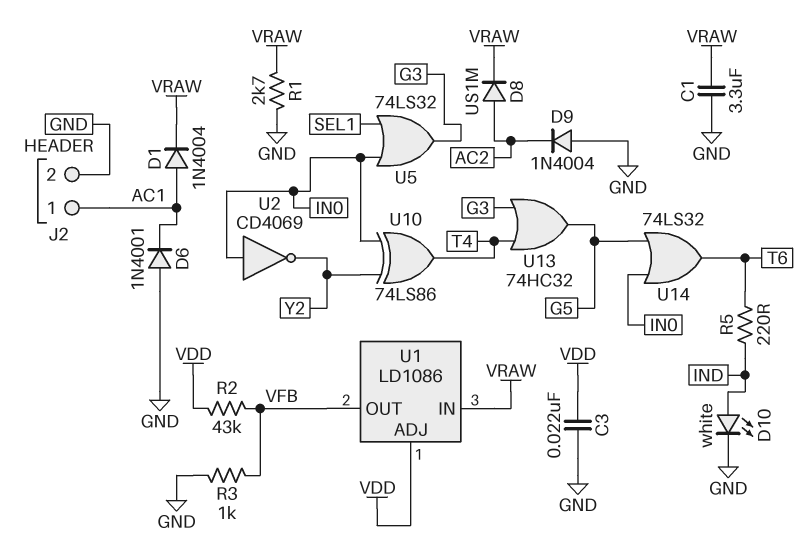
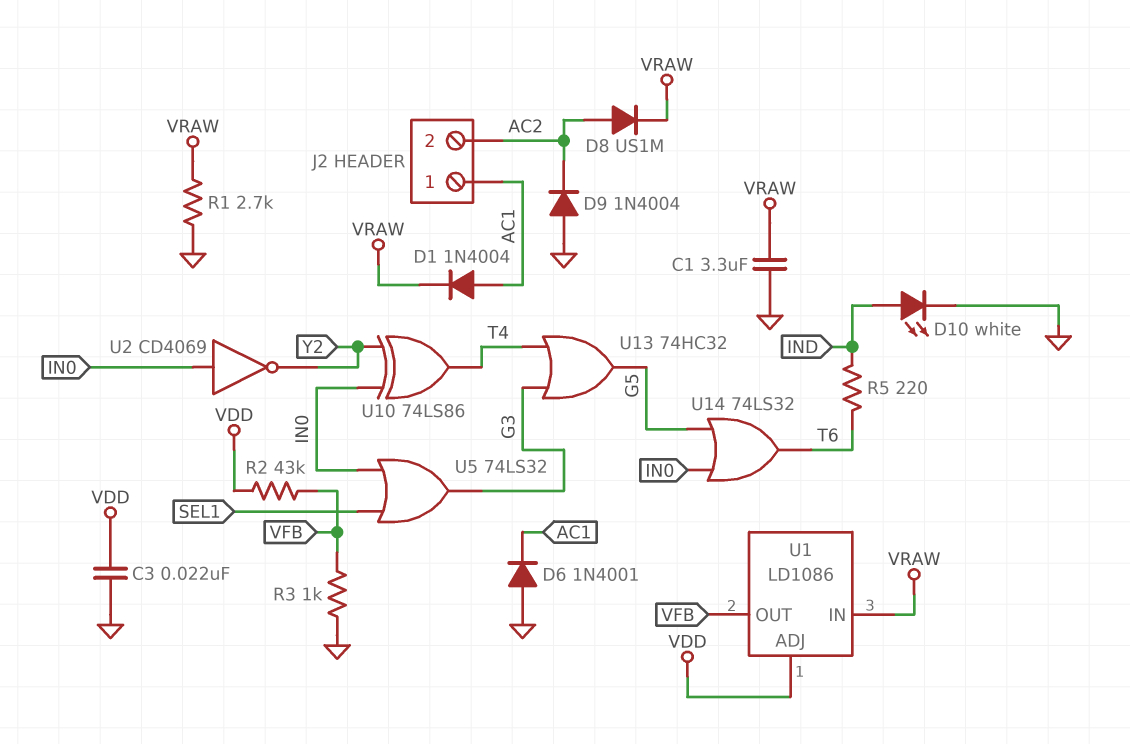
J2 pin 2: GND -> AC2

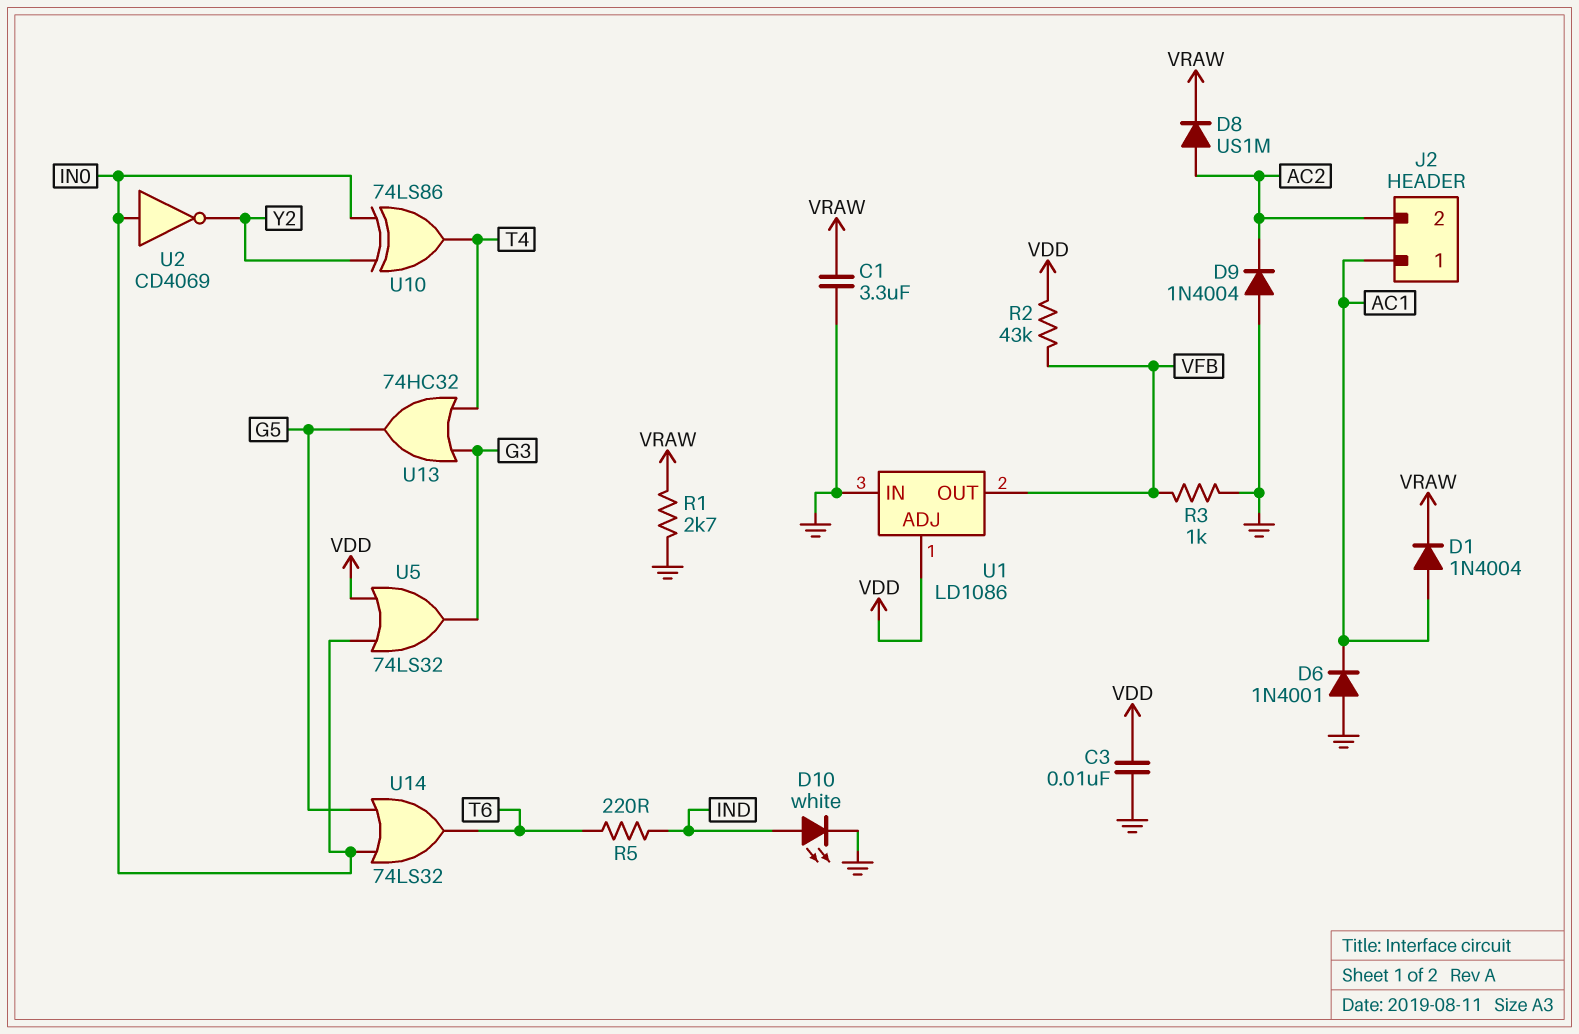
C3: 22nF (GND, VDD) -> 10nF (GND, VDD)
U1 pin IN: VRAW -> GND
U5: OR 74LS32 (in IN0, in SEL1, out G3) -> OR 74LS32 (in IN0, in VDD, out G3)

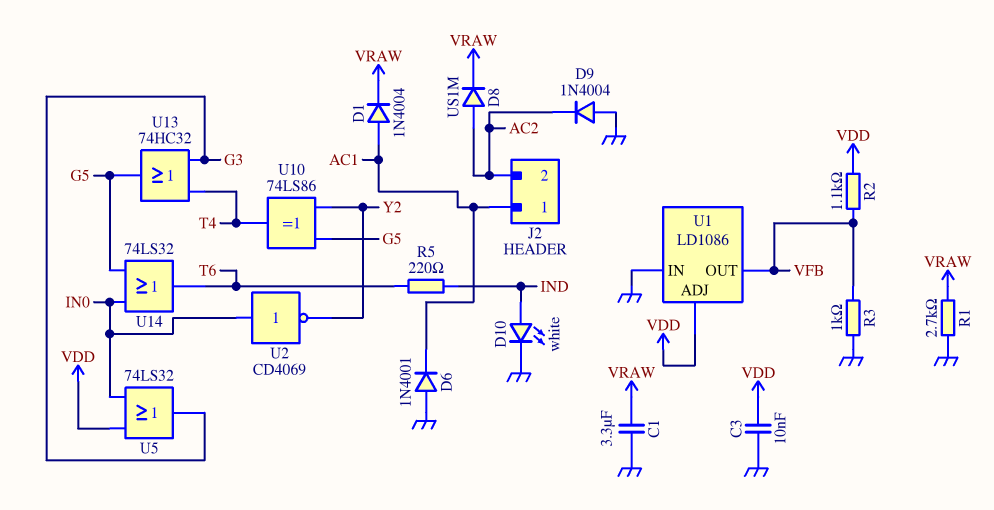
R2: 43k (VDD, VFB) -> 1.1k (VDD, VFB)
U10: XOR 74LS86 (in IN0, in Y2, out T4) -> XOR 74LS86 (in G5, in Y2, out T4)

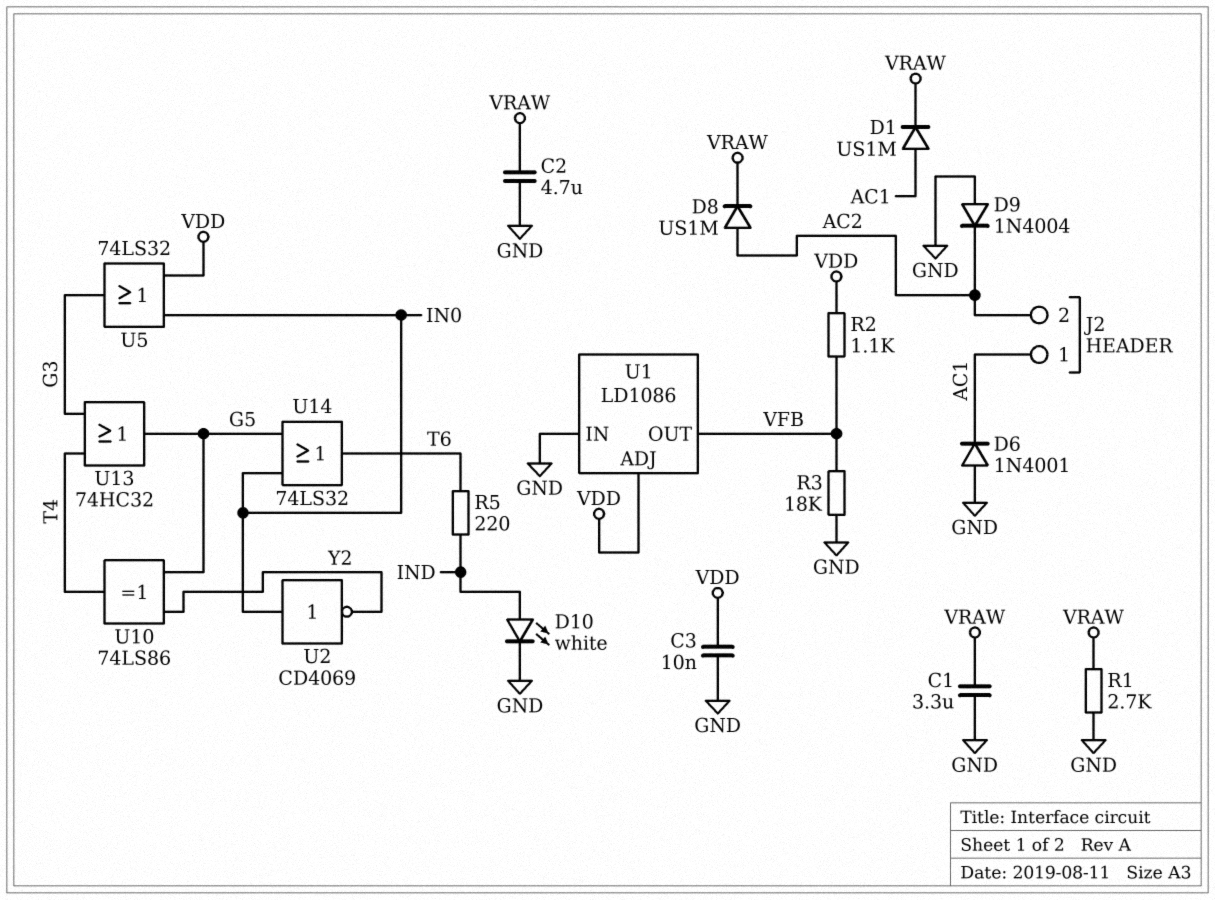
C2: none -> 4.7uF (GND, VRAW)
D1: diode 1N4004 (A AC1, K VRAW) -> diode US1M (A AC1, K VRAW)
R3: 1k (GND, VFB) -> 18k (GND, VFB)

